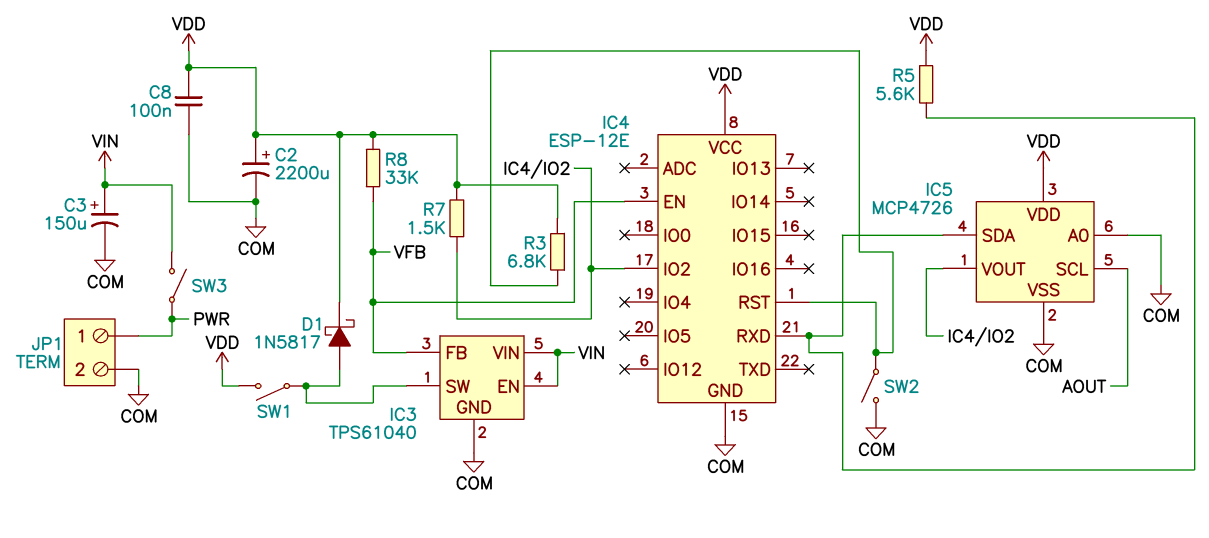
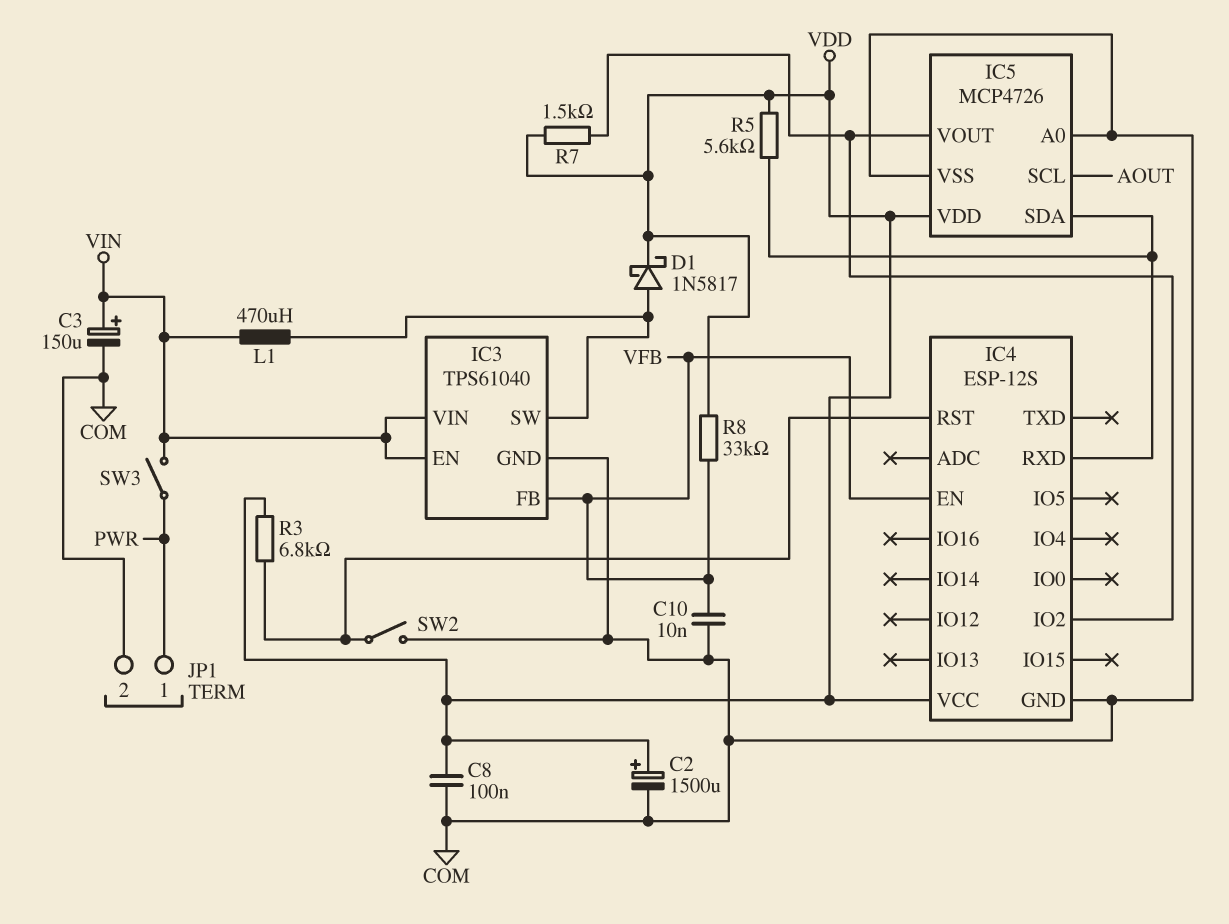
C2: 2200uF (plus VDD, minus COM) -> 1500uF (plus VDD, minus COM)
C10: none -> 10nF (COM, VFB)
IC4: ESP-12E -> ESP-12S
L1: none -> 470uH (IC3/SW, VIN)
SW1: switch (IC3/SW, VDD) -> none

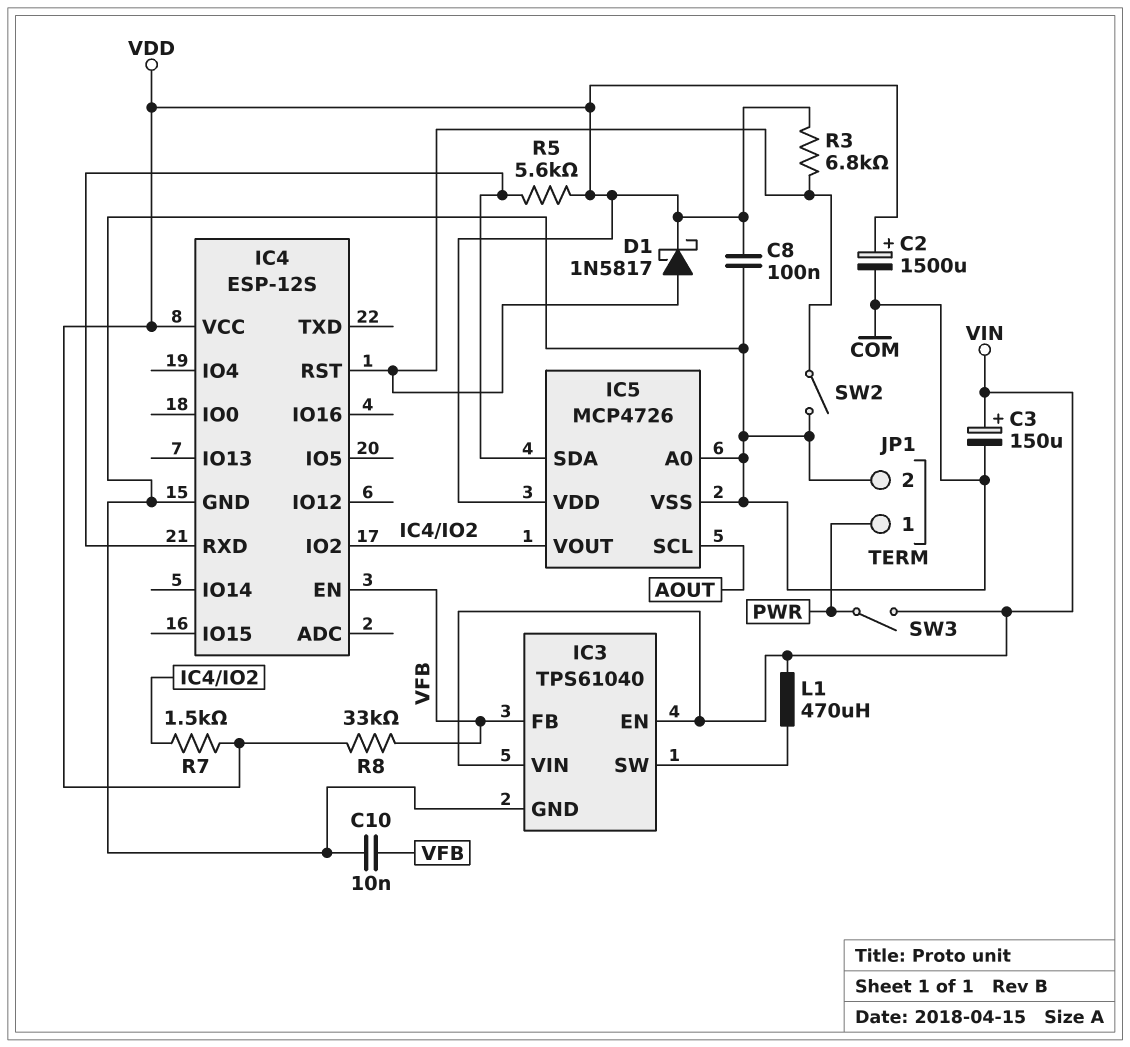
D1: schottky 1N5817 (A IC3/SW, K VDD) -> schottky 1N5817 (A IC4/RST, K VDD)

